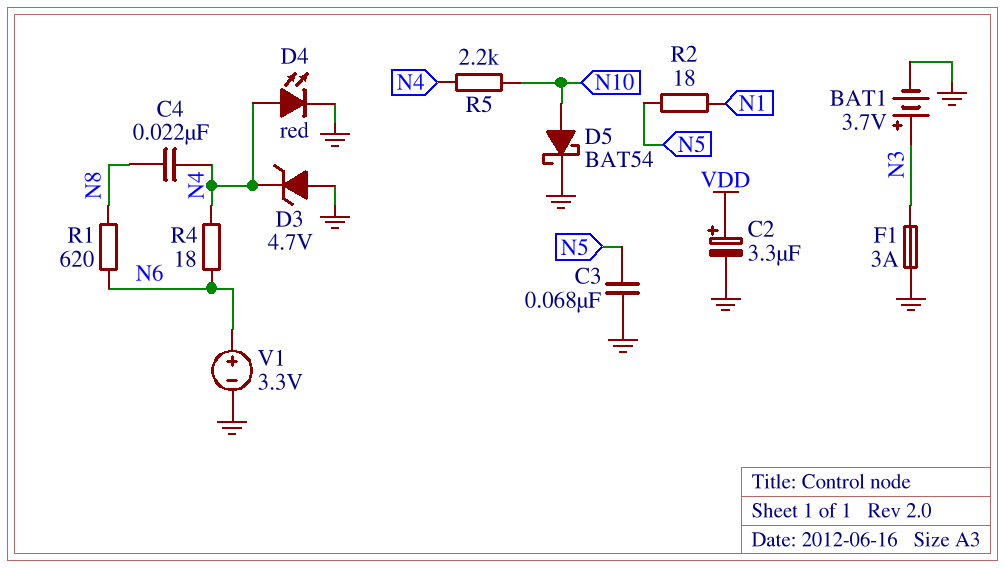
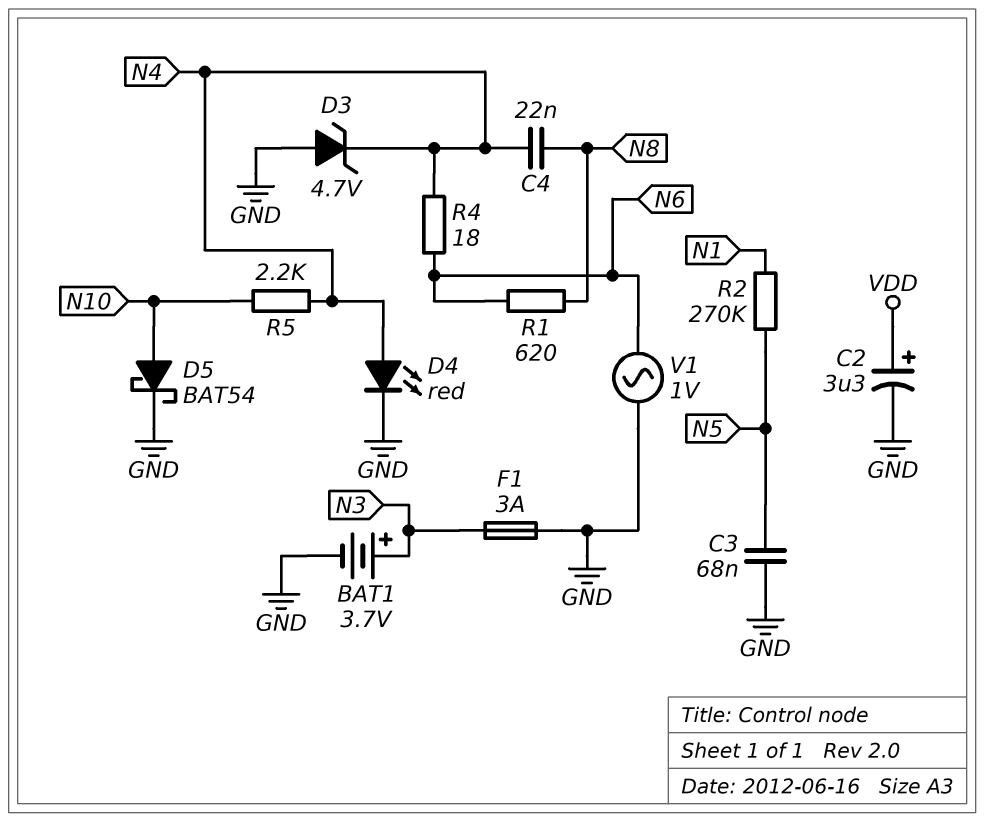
R2: 18 (N1, N5) -> 270k (N1, N5)
V1: 3.3V (plus N6, minus GND) -> AC 1V (GND, N6)

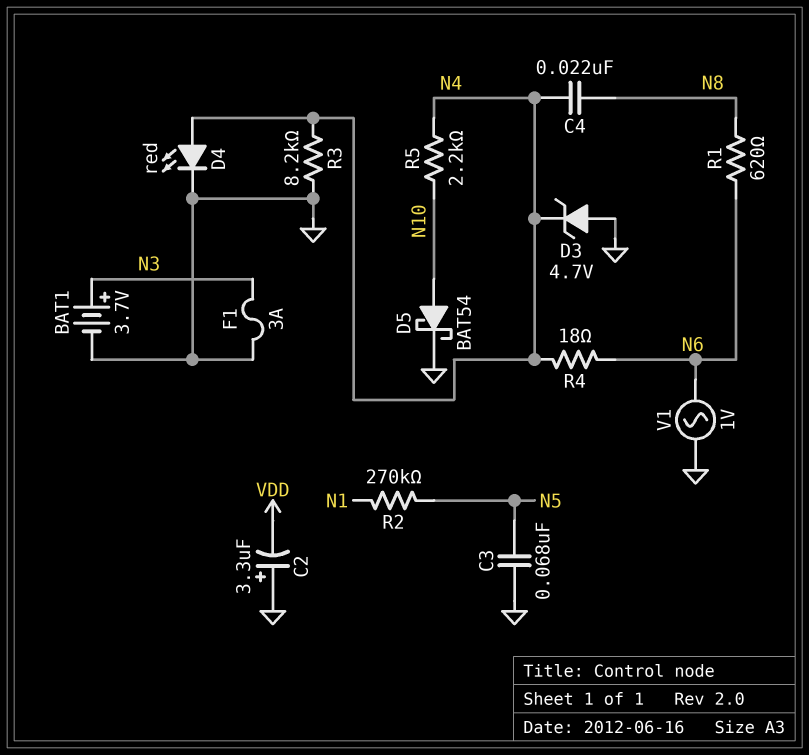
C2: 3.3uF (plus VDD, minus GND) -> 3.3uF (plus GND, minus VDD)
R3: none -> 8.2k (GND, N4)

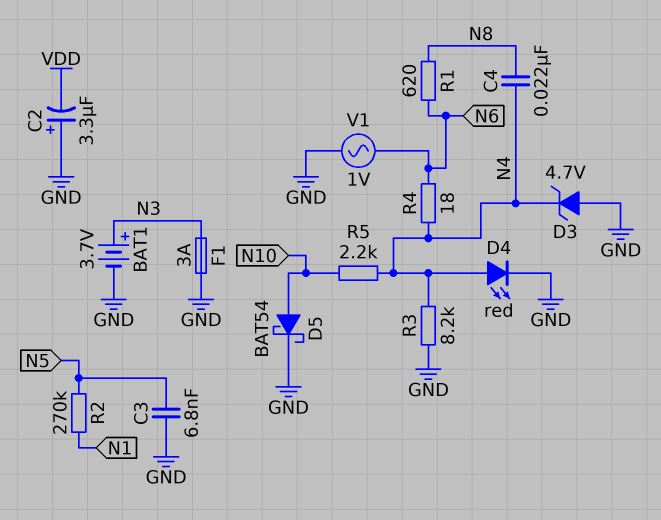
C3: 68nF (GND, N5) -> 6.8nF (GND, N5)

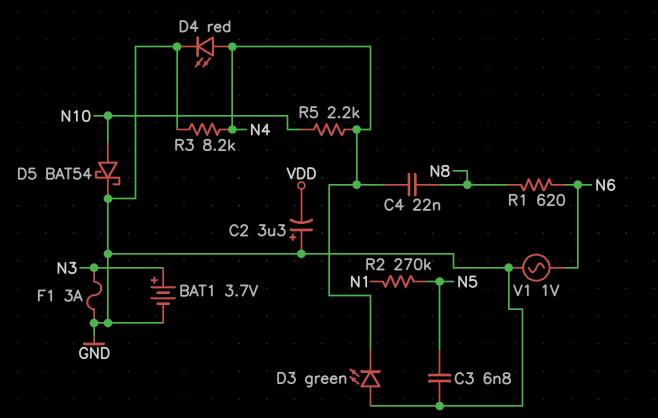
D3: zener 4.7V (A GND, K N4) -> LED green (A GND, K N4)
R4: 18 (N4, N6) -> none

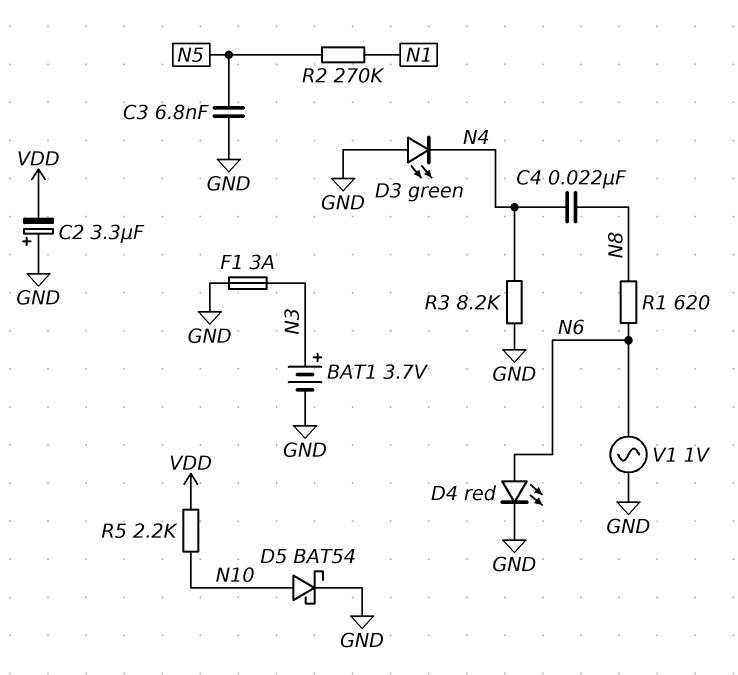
D4: LED red (A N4, K GND) -> LED red (A N6, K GND)
R5: 2.2k (N4, N10) -> 2.2k (N10, VDD)

